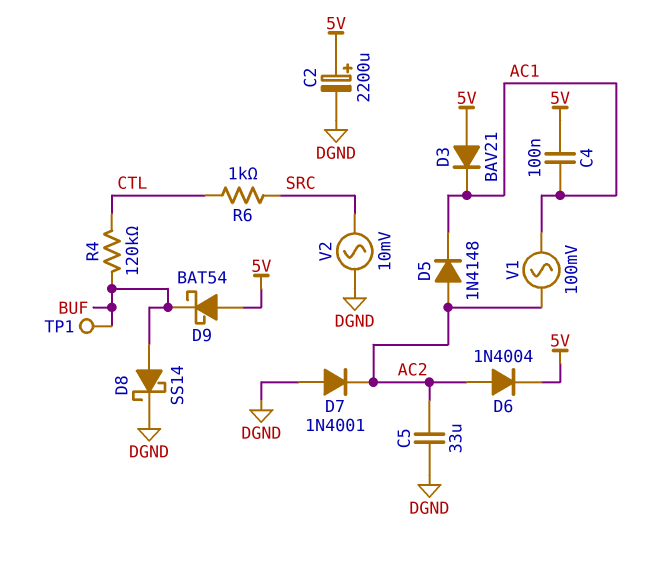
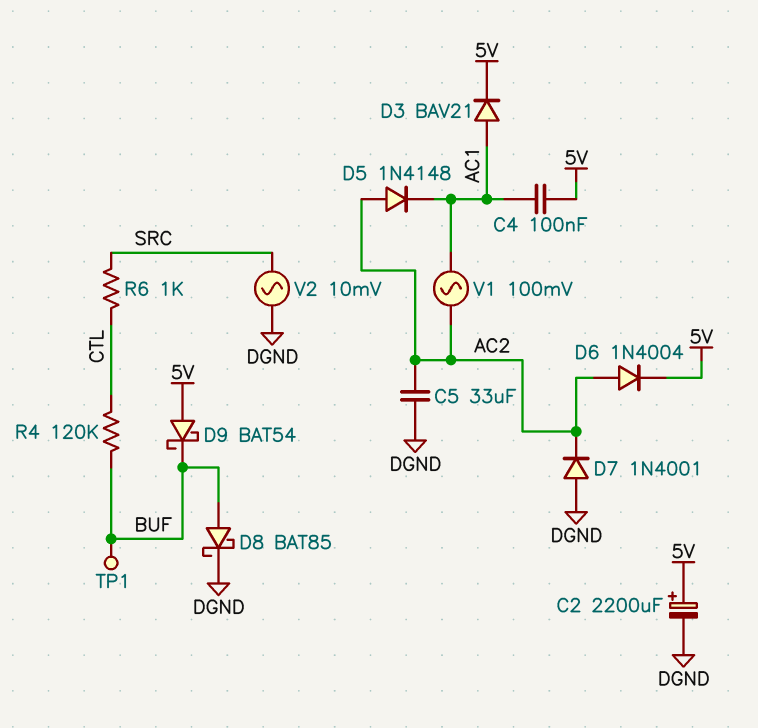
D3: diode BAV21 (A 5V, K AC1) -> diode BAV21 (A AC1, K 5V)
D8: schottky SS14 (A BUF, K DGND) -> schottky BAT85 (A BUF, K DGND)

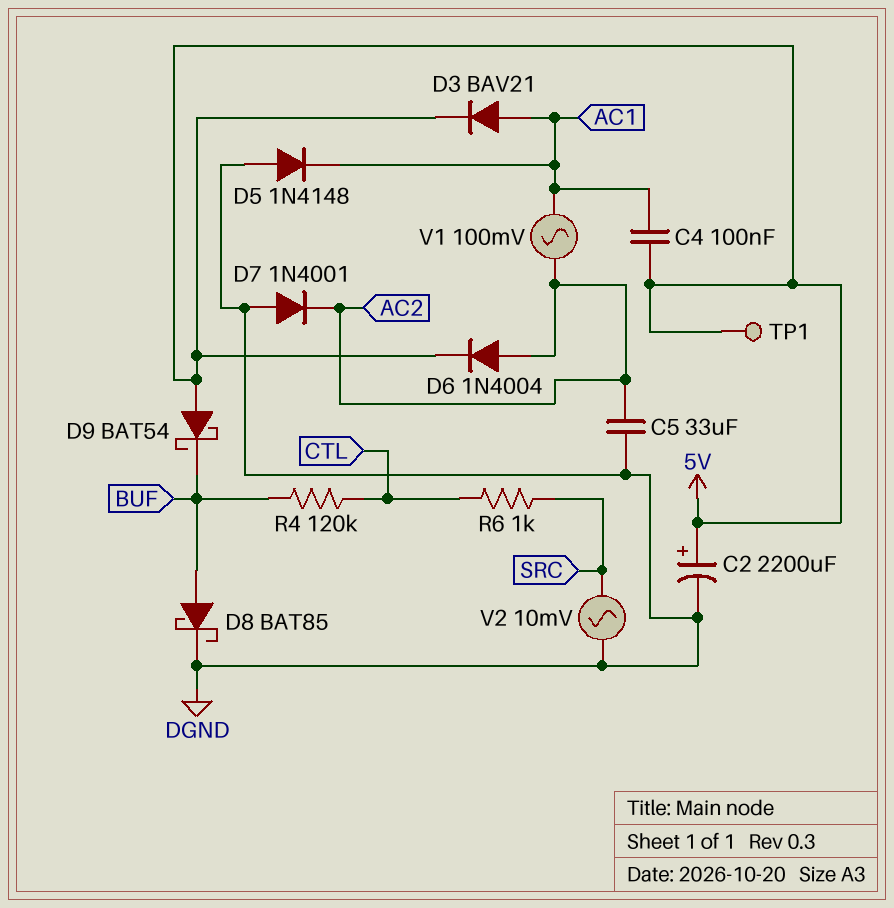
D5: diode 1N4148 (A AC2, K AC1) -> diode 1N4148 (A DGND, K AC1)
TP1: test point (BUF) -> test point (5V)

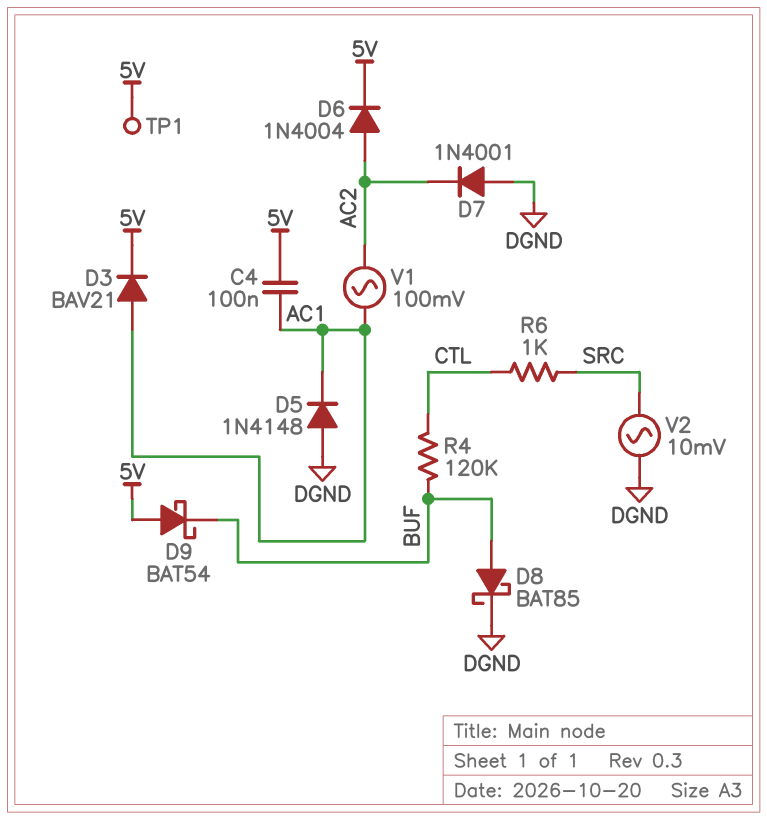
C2: 2200uF (plus 5V, minus DGND) -> none
C5: 33uF (AC2, DGND) -> none

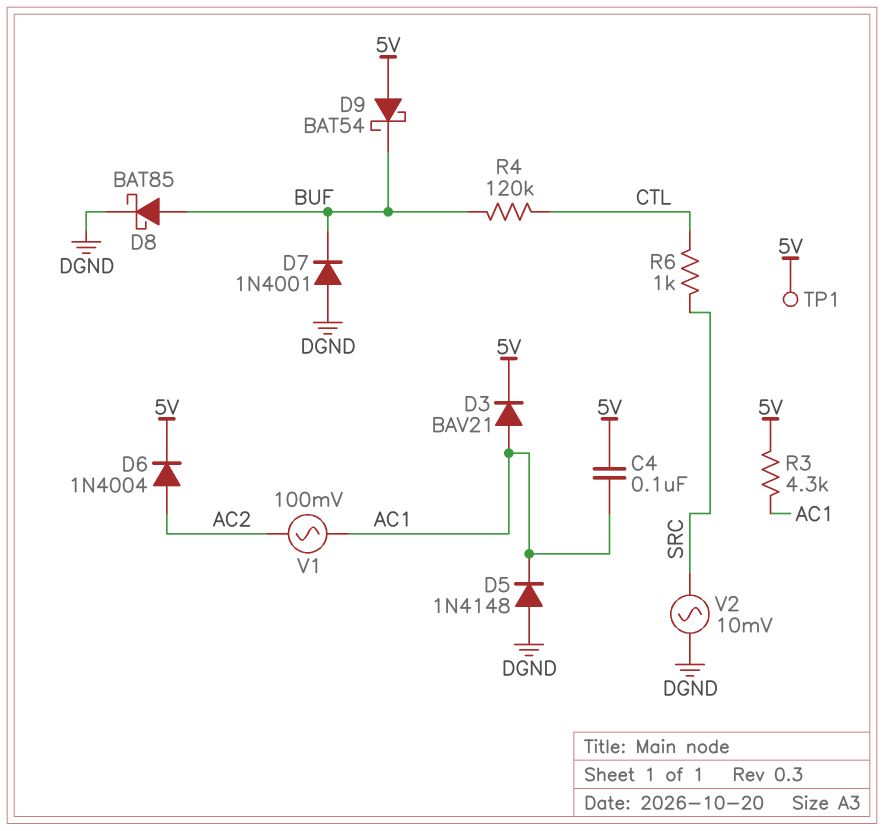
D7: diode 1N4001 (A DGND, K AC2) -> diode 1N4001 (A DGND, K BUF)
R3: none -> 4.3k (5V, AC1)

